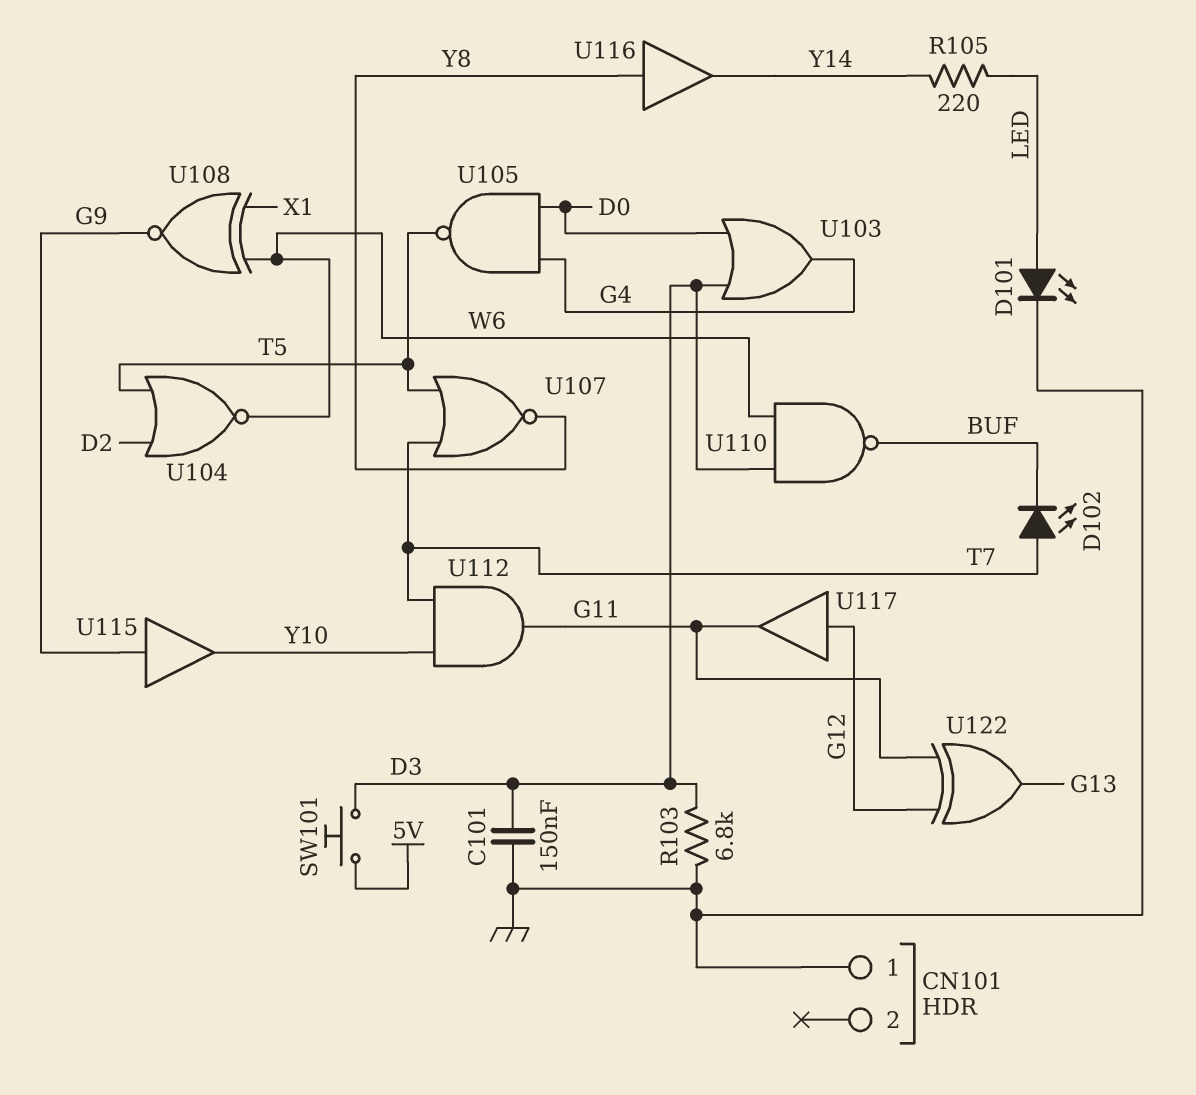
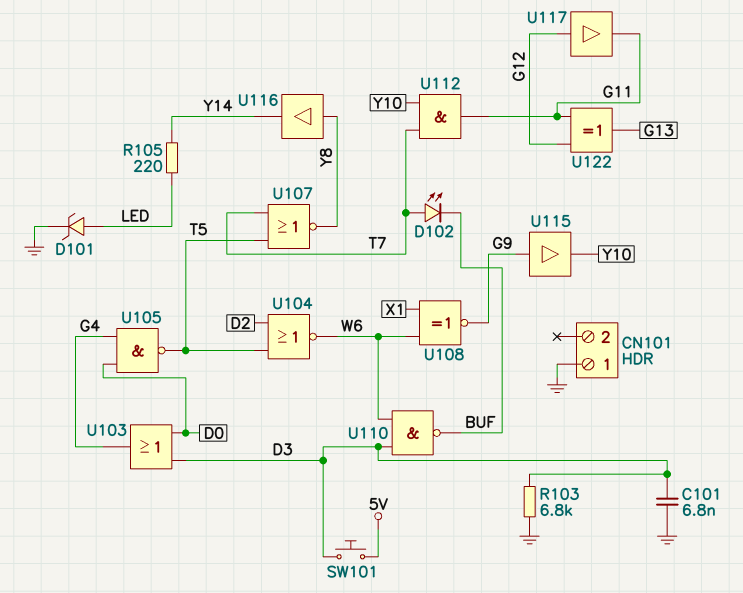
C101: 150nF (D3, GND) -> 6.8nF (D3, GND)
D101: LED (A LED, K GND) -> zener (A LED, K GND)

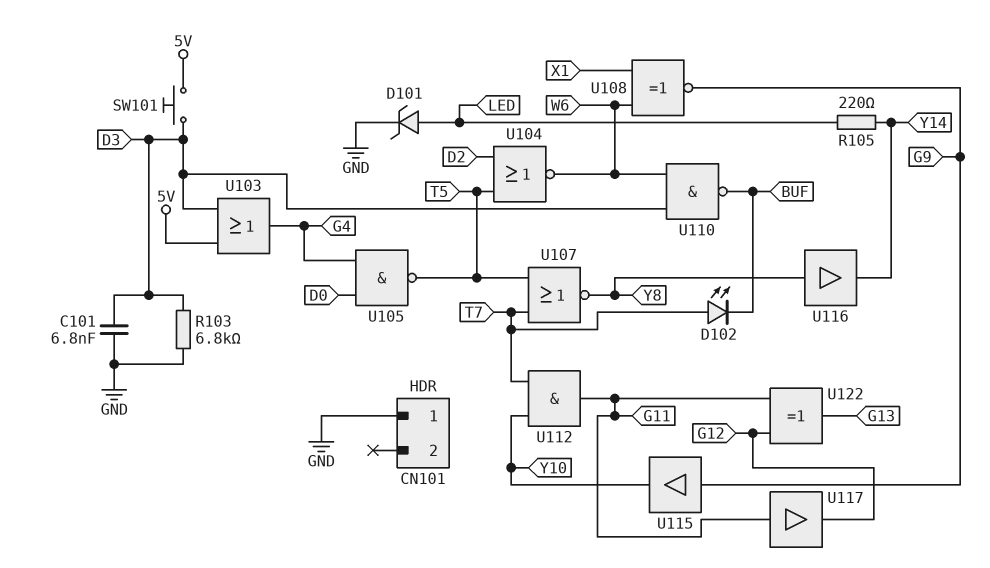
U103: OR (in D0, in D3, out G4) -> OR (in 5V, in D3, out G4)
U117: buffer (in G12, out G11) -> buffer (in G11, out G12)

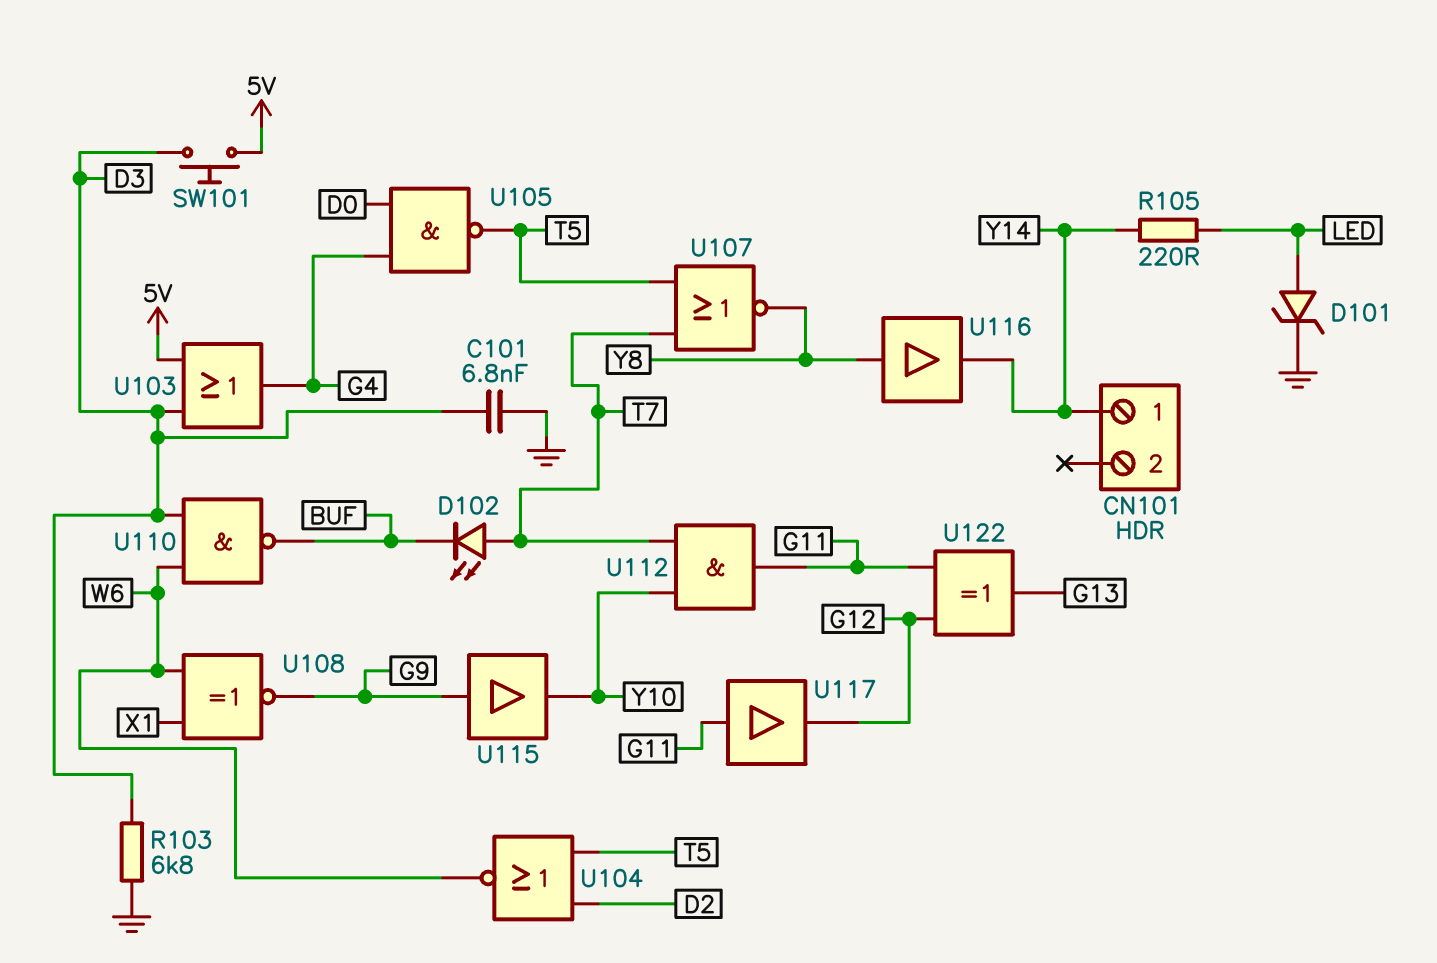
CN101 pin 1: GND -> Y14

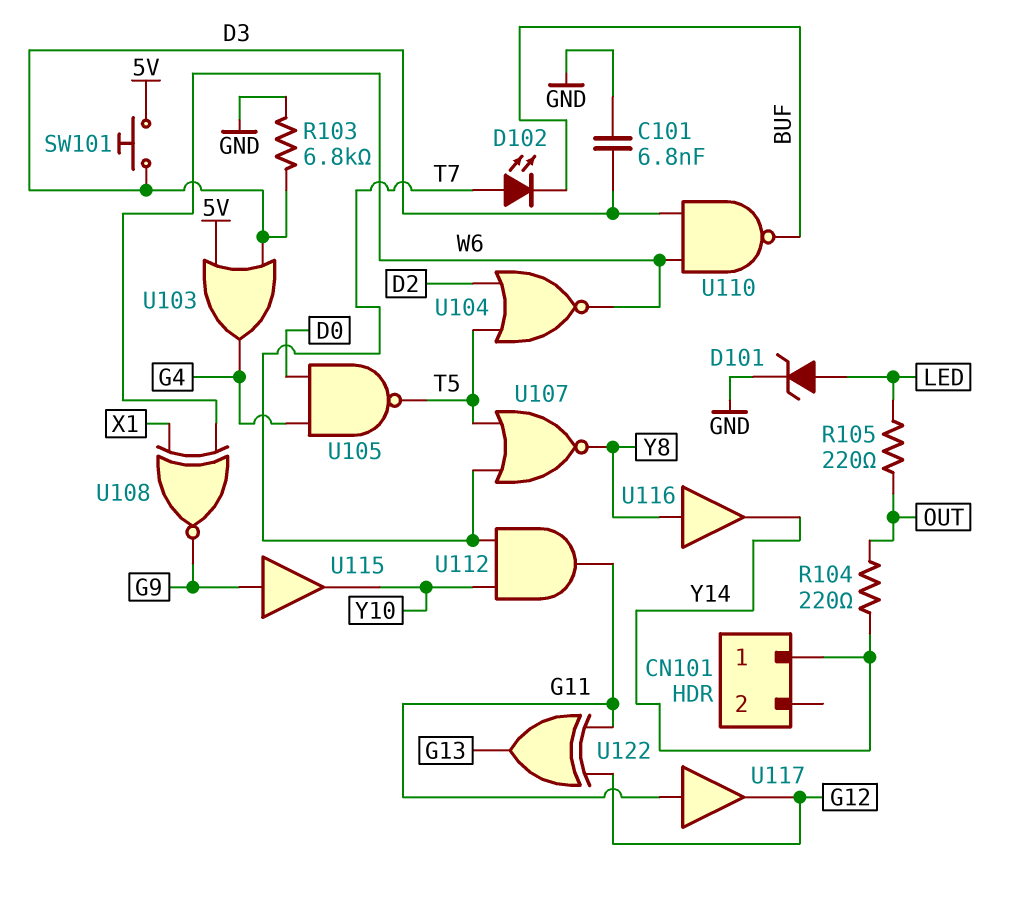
R104: none -> 220 (OUT, Y14)
R105: 220 (LED, Y14) -> 220 (LED, OUT)

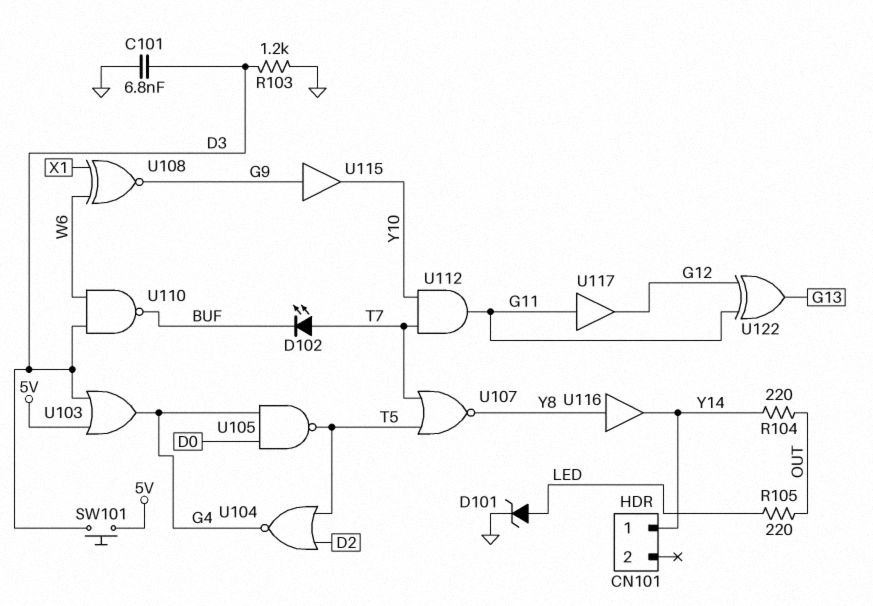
R103: 6.8k (D3, GND) -> 1.2k (D3, GND)
U104: NOR (in D2, in T5, out W6) -> NOR (in D2, in T5, out G4)

